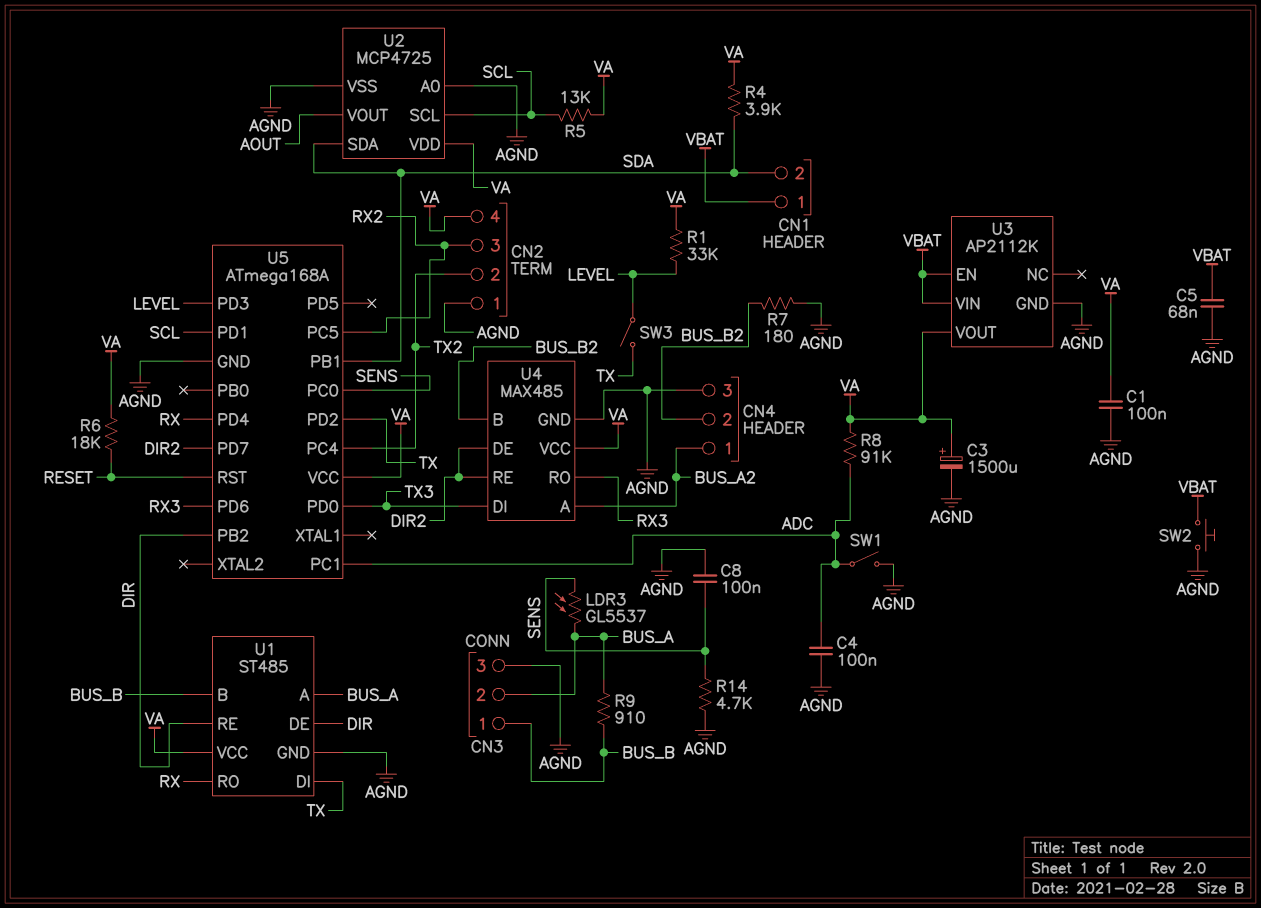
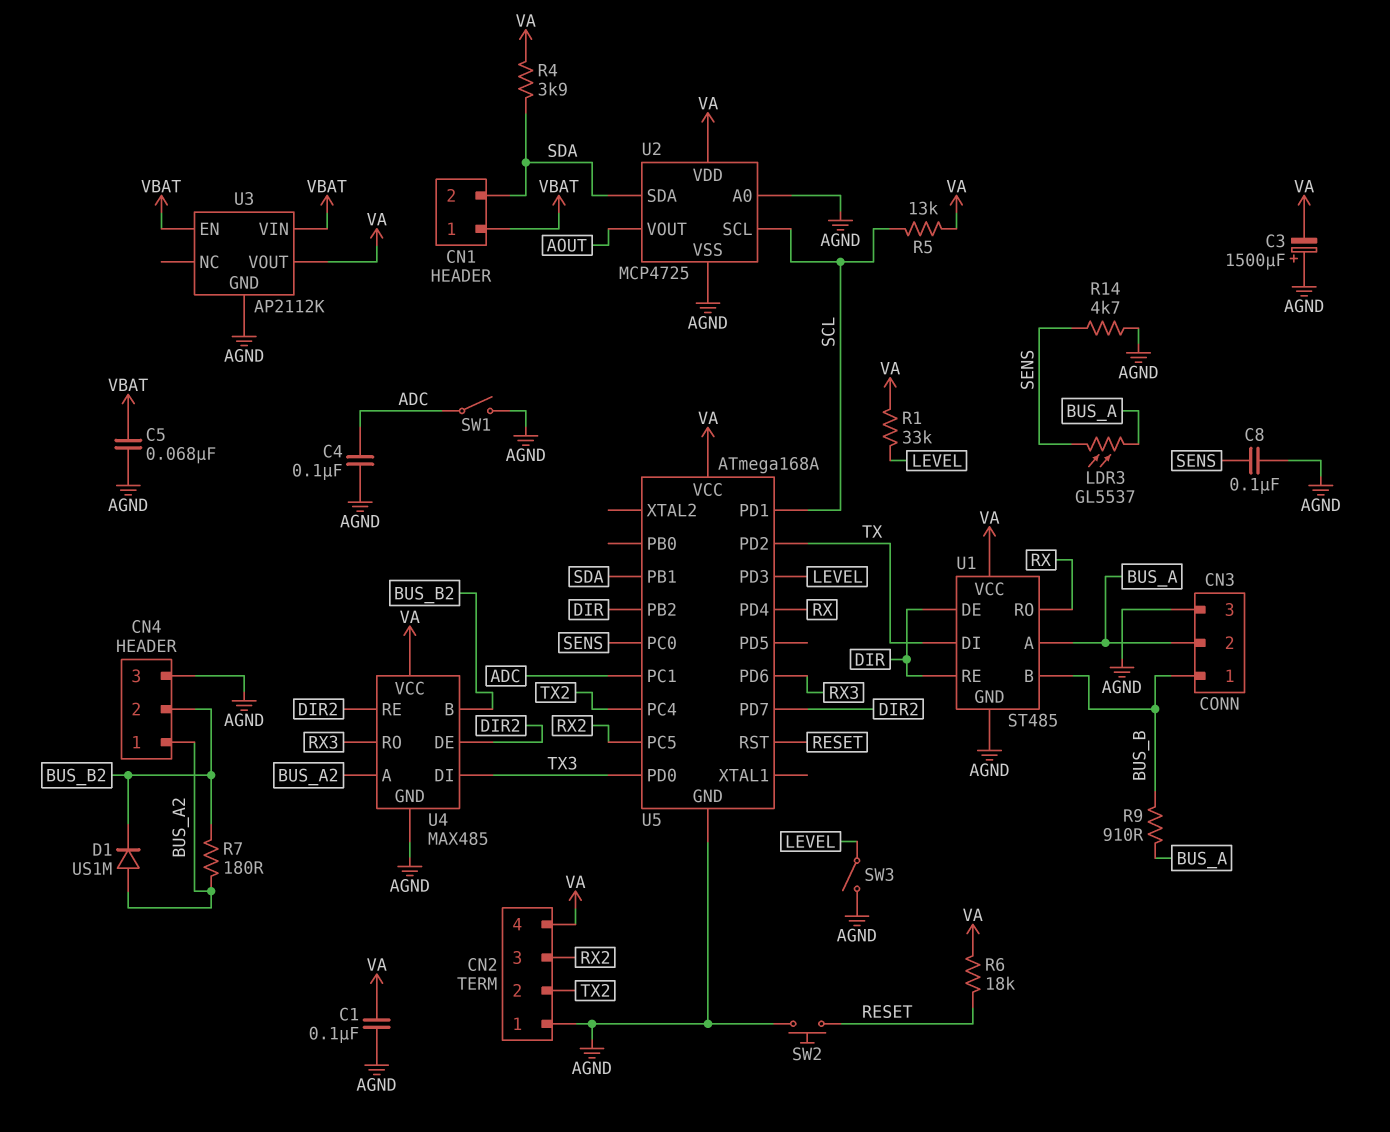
C3: 1500uF (plus VA, minus AGND) -> 1500uF (plus AGND, minus VA)
D1: none -> diode US1M (A BUS_A2, K BUS_B2)
R7: 180 (AGND, BUS_B2) -> 180 (BUS_A2, BUS_B2)
R8: 91k (ADC, VA) -> none
SW2: button (AGND, VBAT) -> button (AGND, RESET)
SW3: switch (LEVEL, TX) -> switch (AGND, LEVEL)

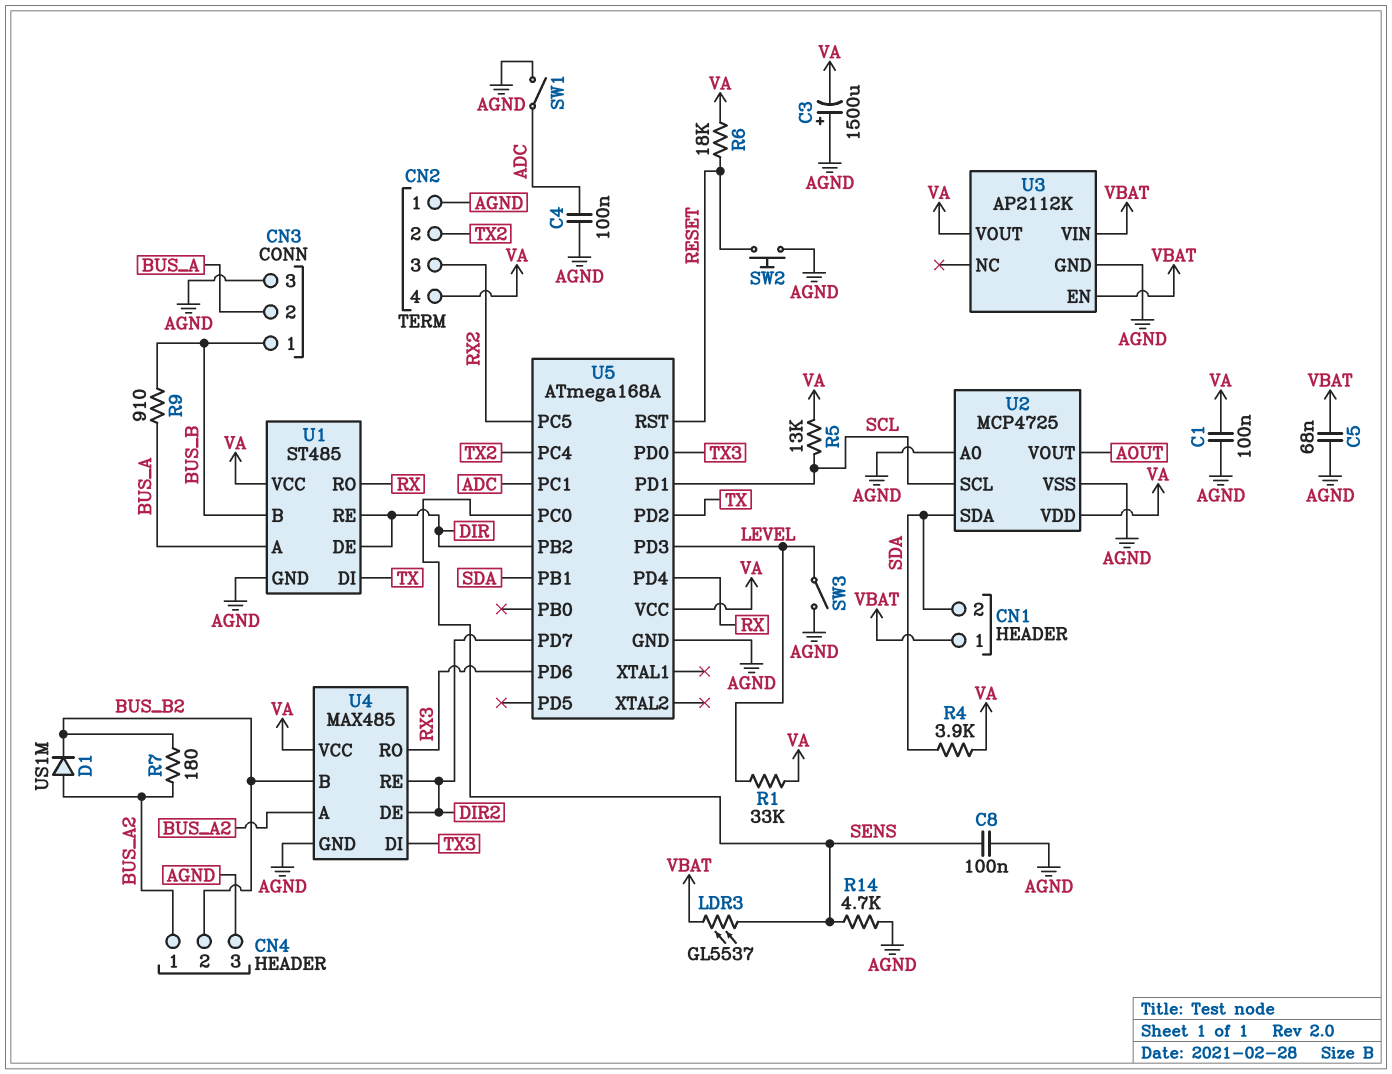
LDR3: GL5537 (BUS_A, SENS) -> GL5537 (SENS, VBAT)

